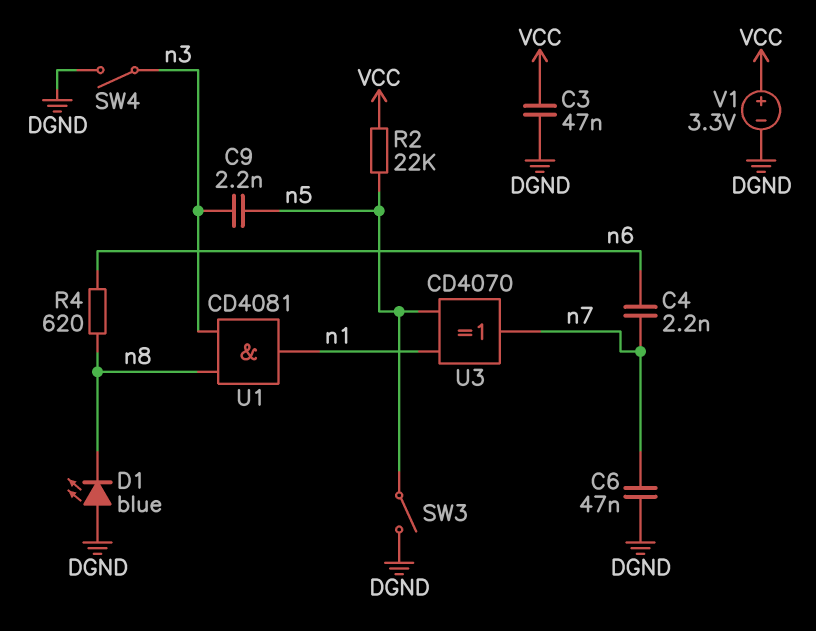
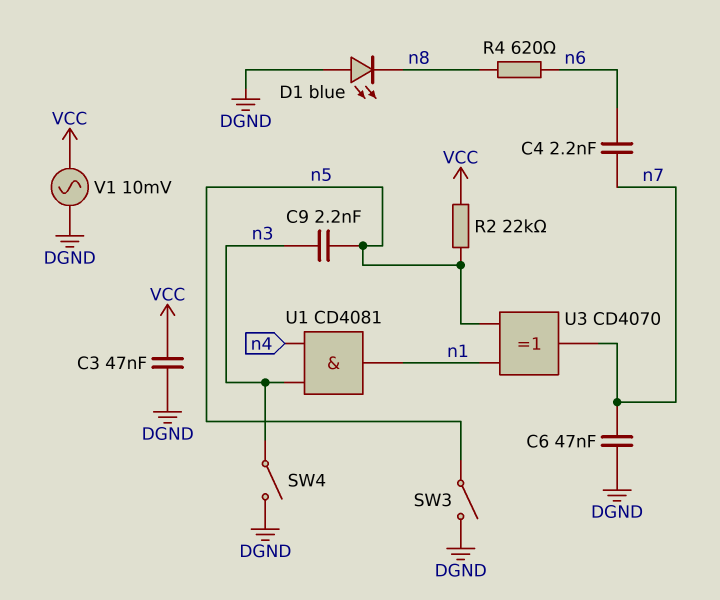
U1: AND CD4081 (in n3, in n8, out n1) -> AND CD4081 (in n3, in n4, out n1)
V1: 3.3V (plus VCC, minus DGND) -> AC 10mV (DGND, VCC)

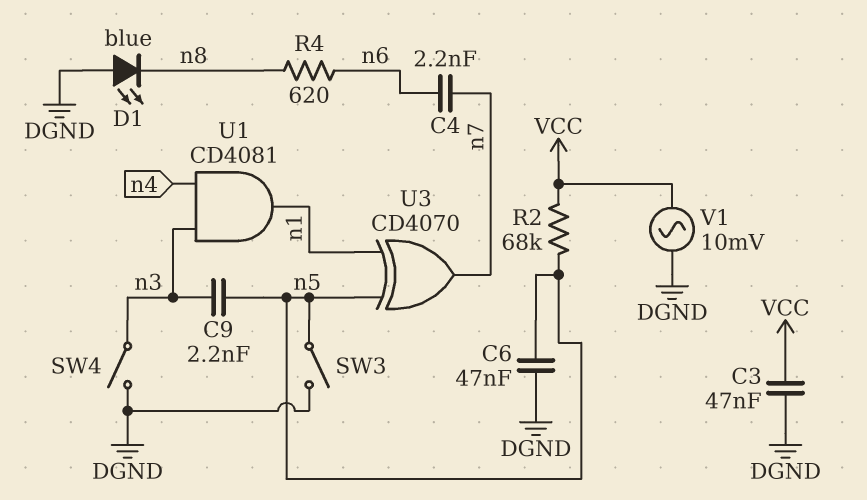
C6: 47nF (DGND, n7) -> 47nF (DGND, n5)
R2: 22k (VCC, n5) -> 68k (VCC, n5)

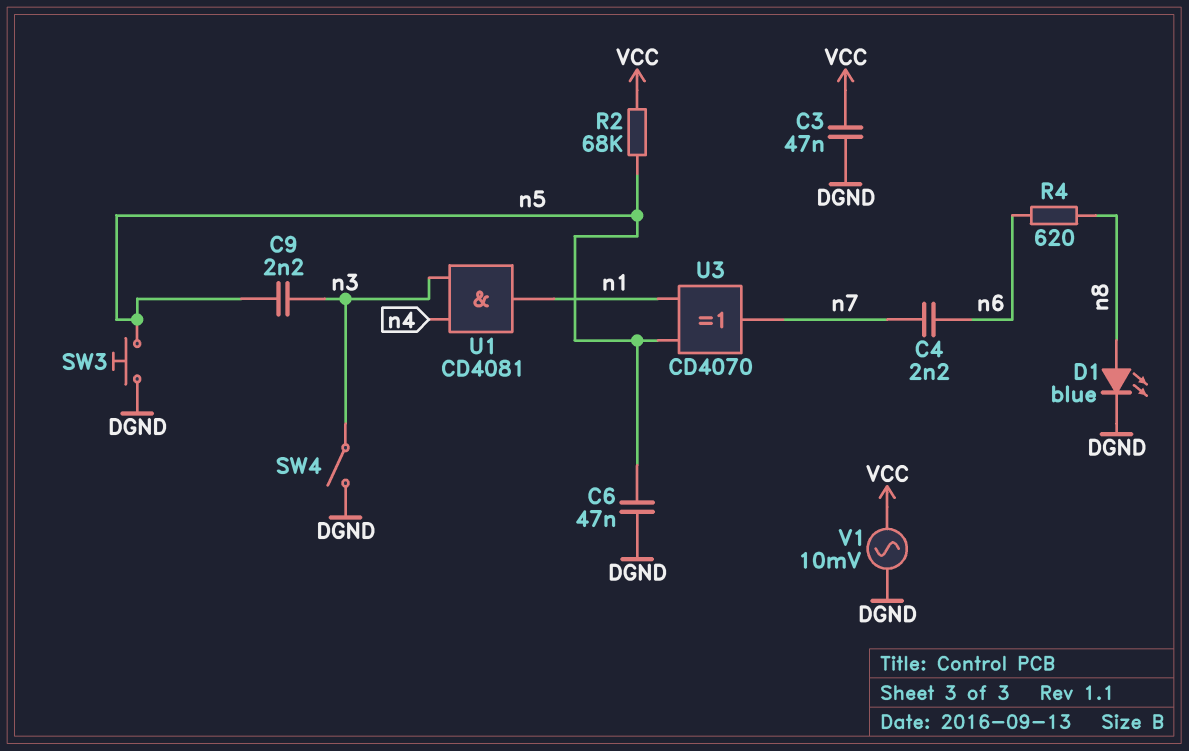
D1: LED blue (A DGND, K n8) -> LED blue (A n8, K DGND)
SW3: switch (DGND, n5) -> button (DGND, n5)

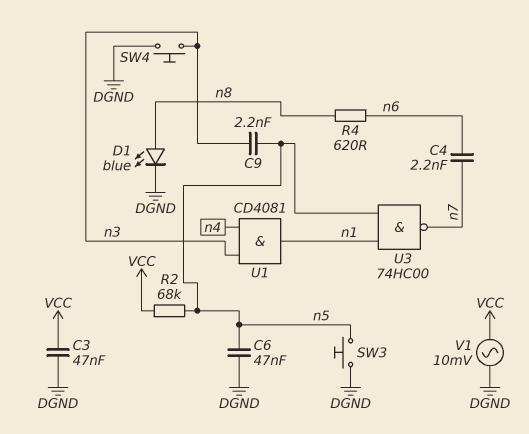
SW4: switch (DGND, n3) -> button (DGND, n3)
U3: XOR CD4070 (in n1, in n5, out n7) -> NAND 74HC00 (in n1, in n5, out n7)

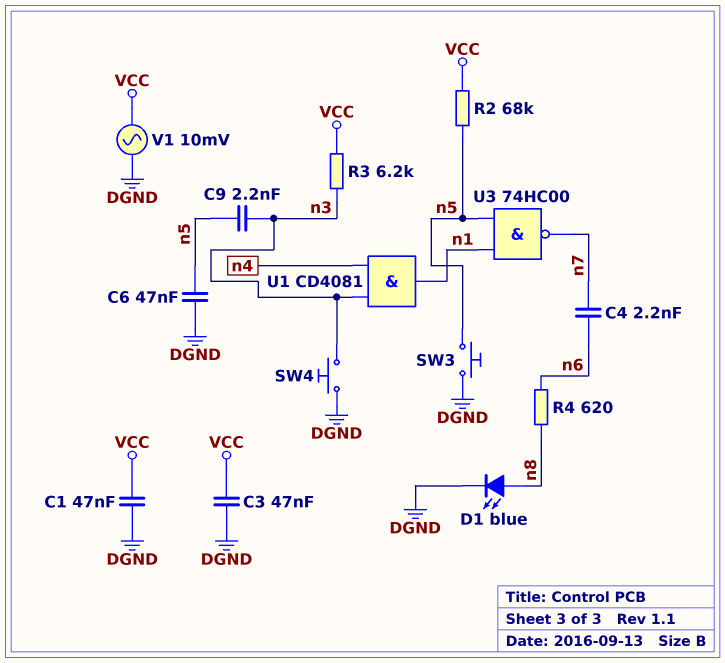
C1: none -> 47nF (DGND, VCC)
R3: none -> 6.2k (VCC, n3)

